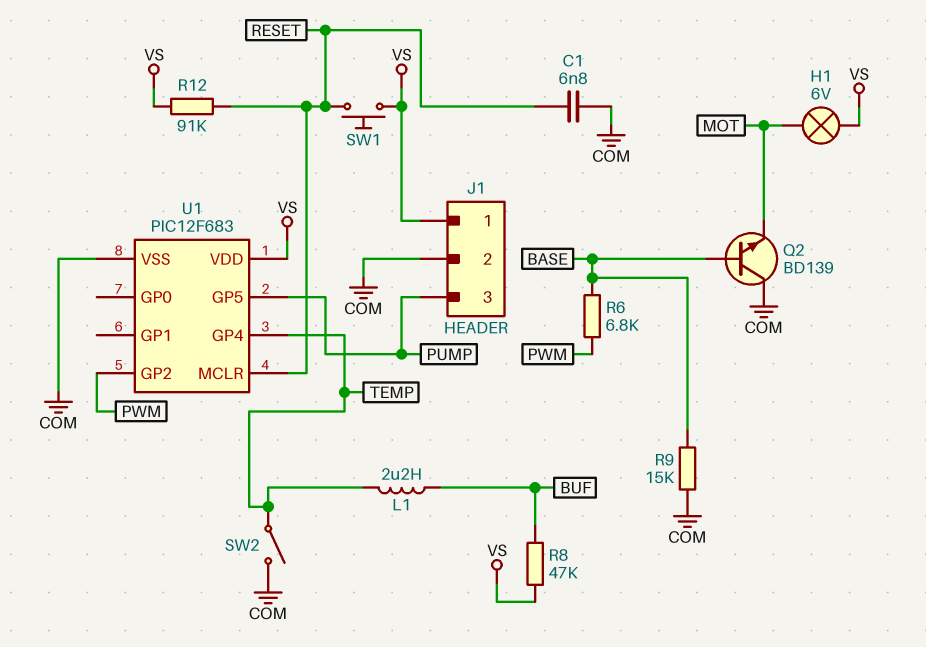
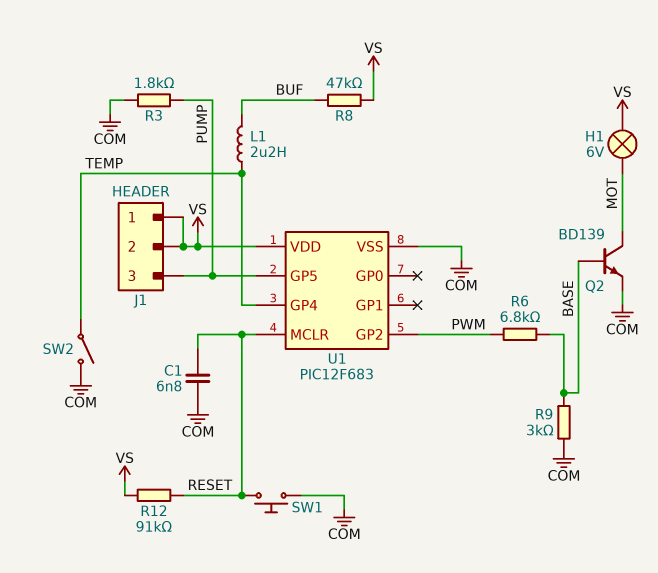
J1 pin 2: COM -> VS
Q2: NPN BD139 (B BASE, C COM, E MOT) -> NPN BD139 (B BASE, C MOT, E COM)
R3: none -> 1.8k (COM, PUMP)
R9: 15k (BASE, COM) -> 3k (BASE, COM)
SW1: button (RESET, VS) -> button (COM, RESET)

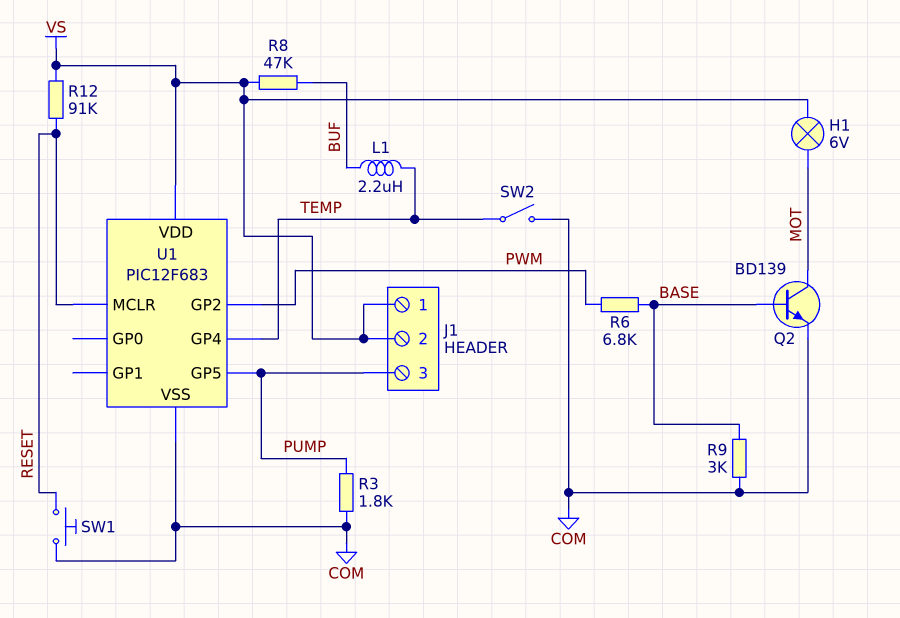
C1: 6.8nF (COM, RESET) -> none

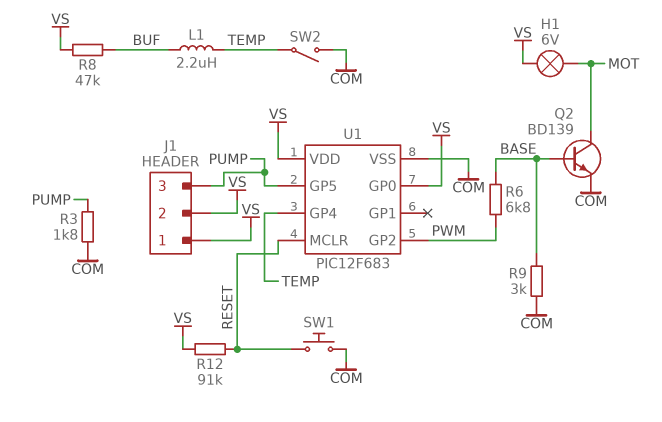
U1 pin GP0: none -> VS

